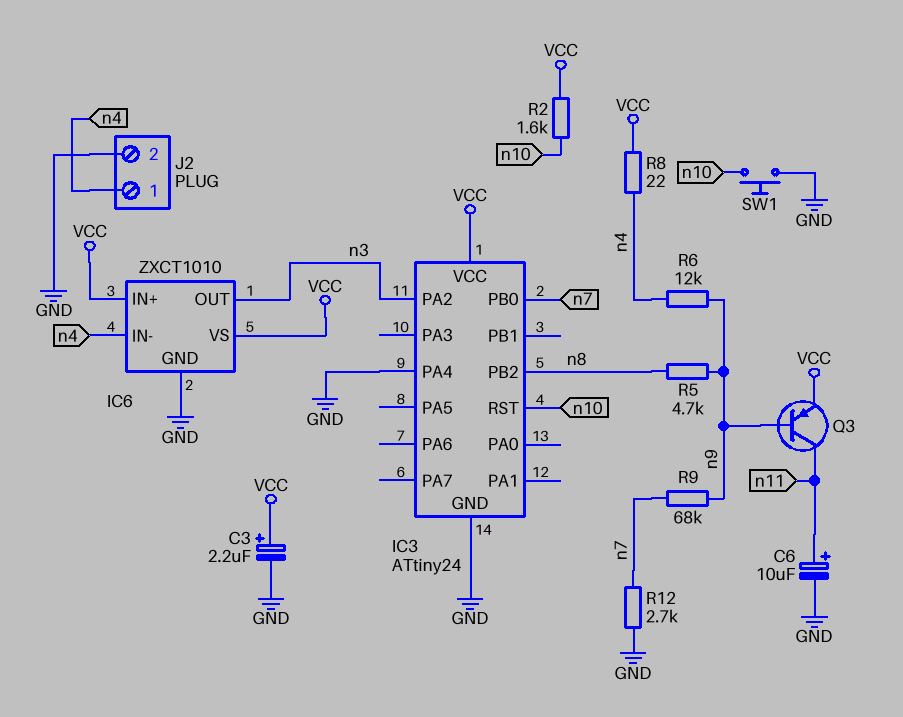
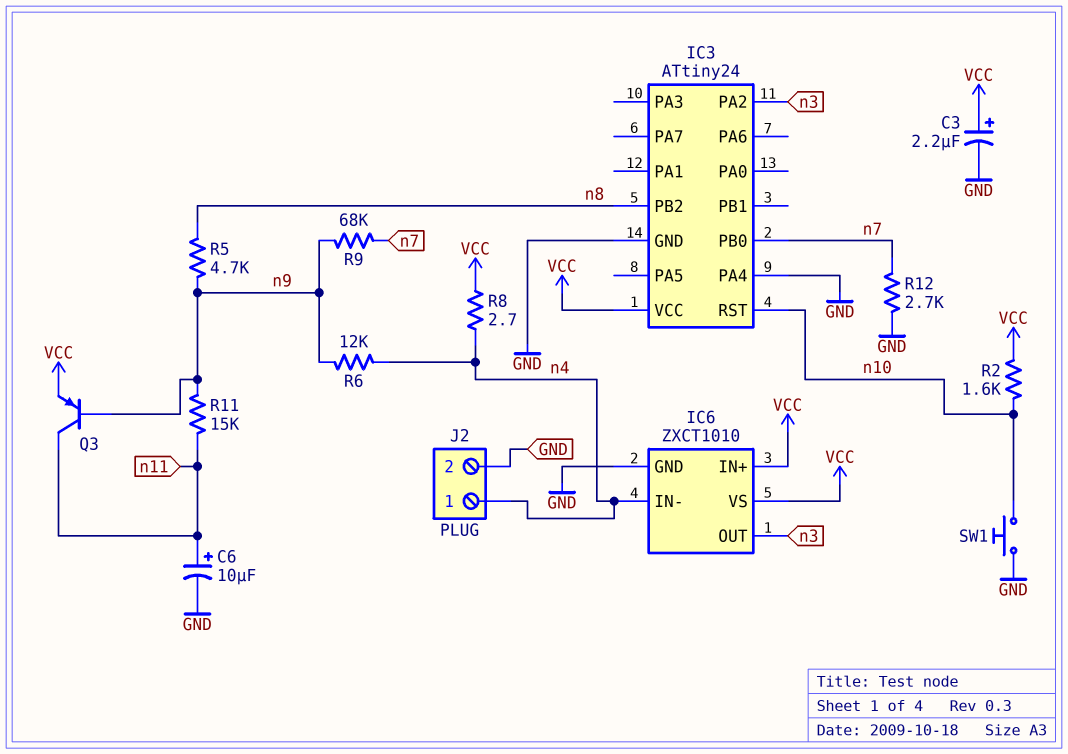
R8: 22 (VCC, n4) -> 2.7 (VCC, n4)
R11: none -> 15k (n9, n11)

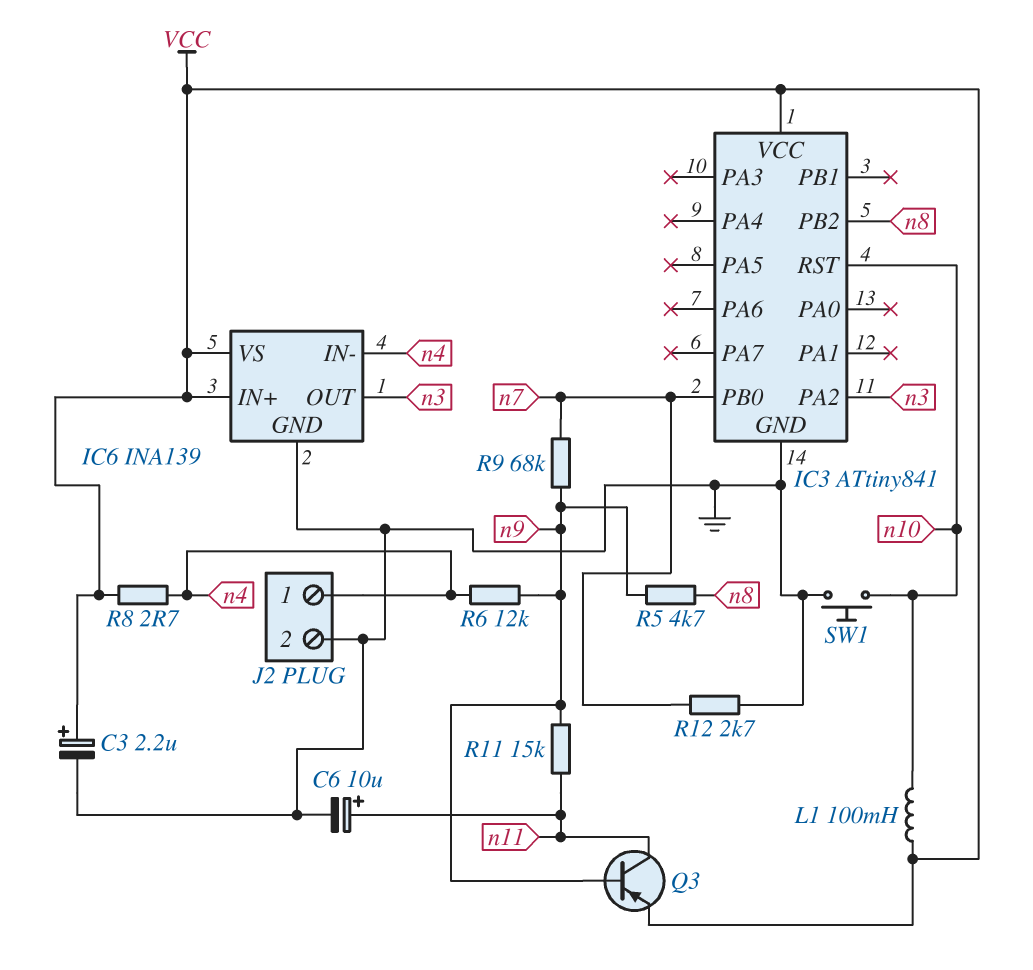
IC3: ATtiny24 -> ATtiny841
IC3 pin PA4: GND -> none
IC6: ZXCT1010 -> INA139
L1: none -> 100mH (VCC, n10)
R2: 1.6k (VCC, n10) -> none

